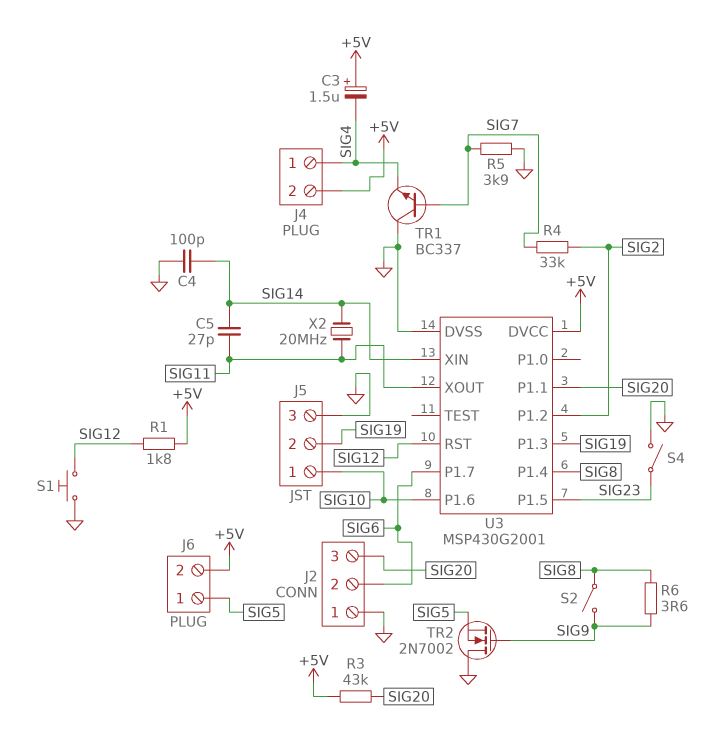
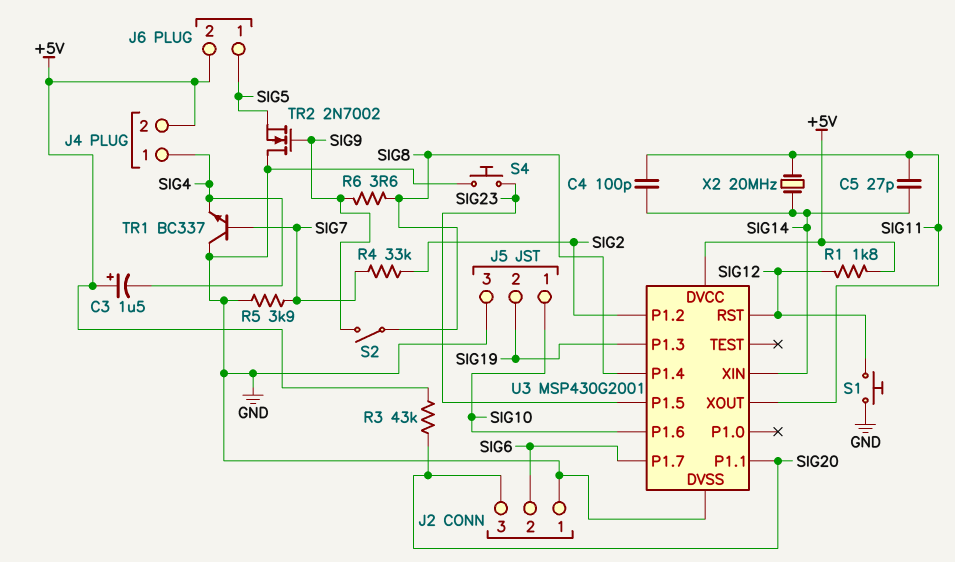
C4: 100pF (GND, SIG14) -> 100pF (SIG11, SIG14)
S4: switch (GND, SIG23) -> button (GND, SIG23)

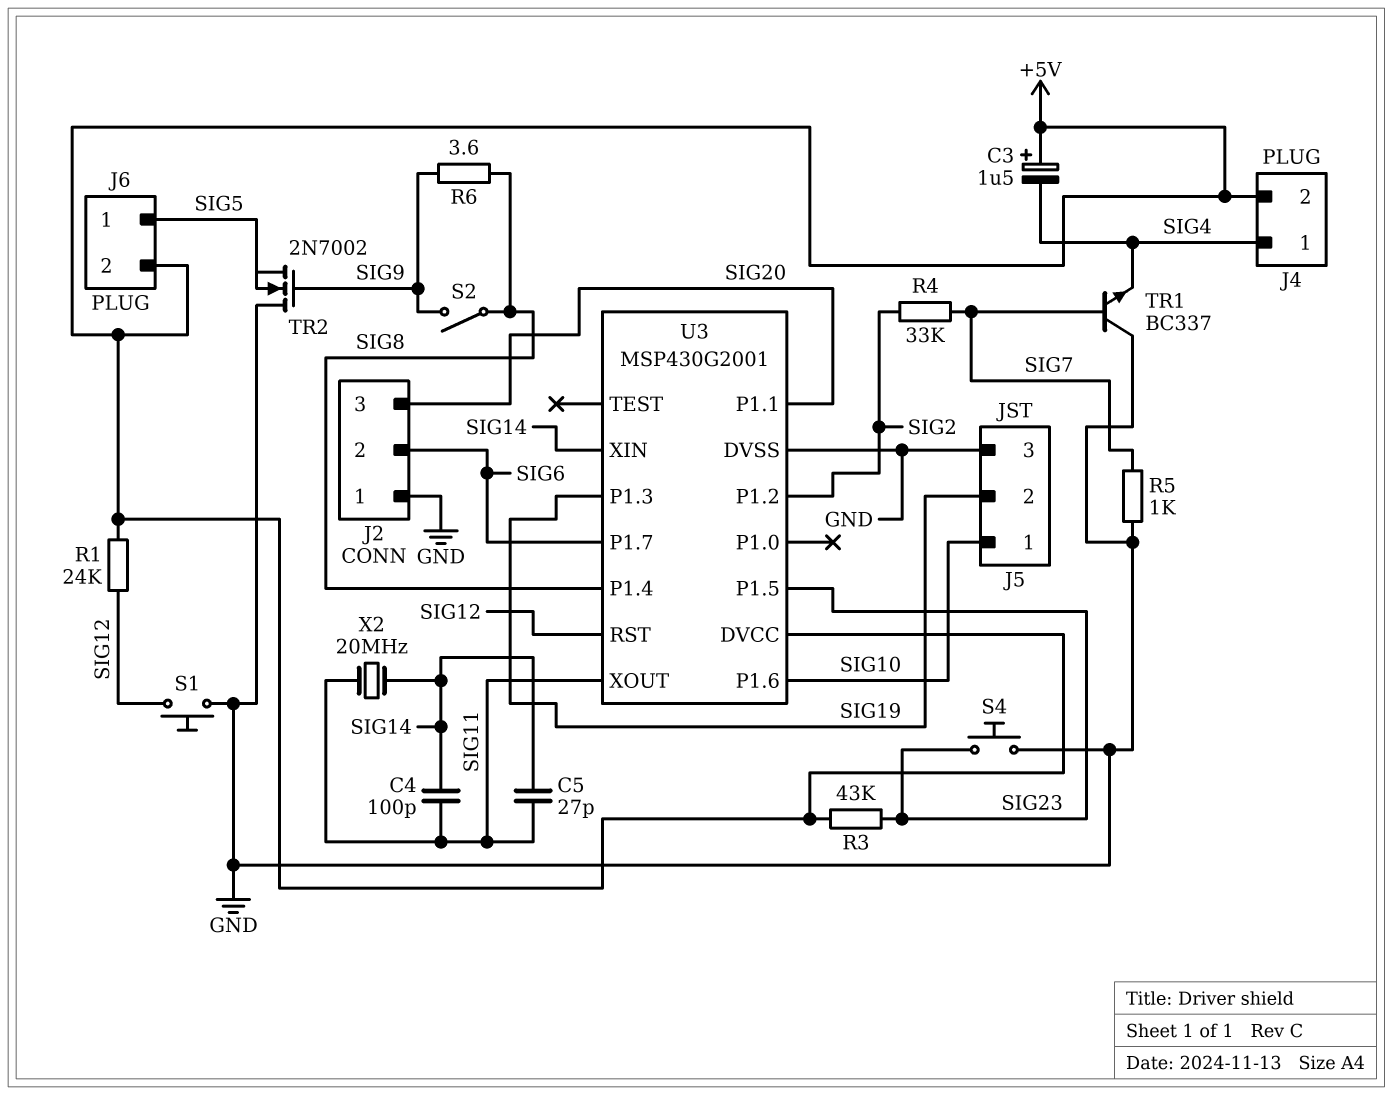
R1: 1.8k (+5V, SIG12) -> 24k (+5V, SIG12)
R3: 43k (+5V, SIG20) -> 43k (+5V, SIG23)
R5: 3.9k (GND, SIG7) -> 1k (GND, SIG7)

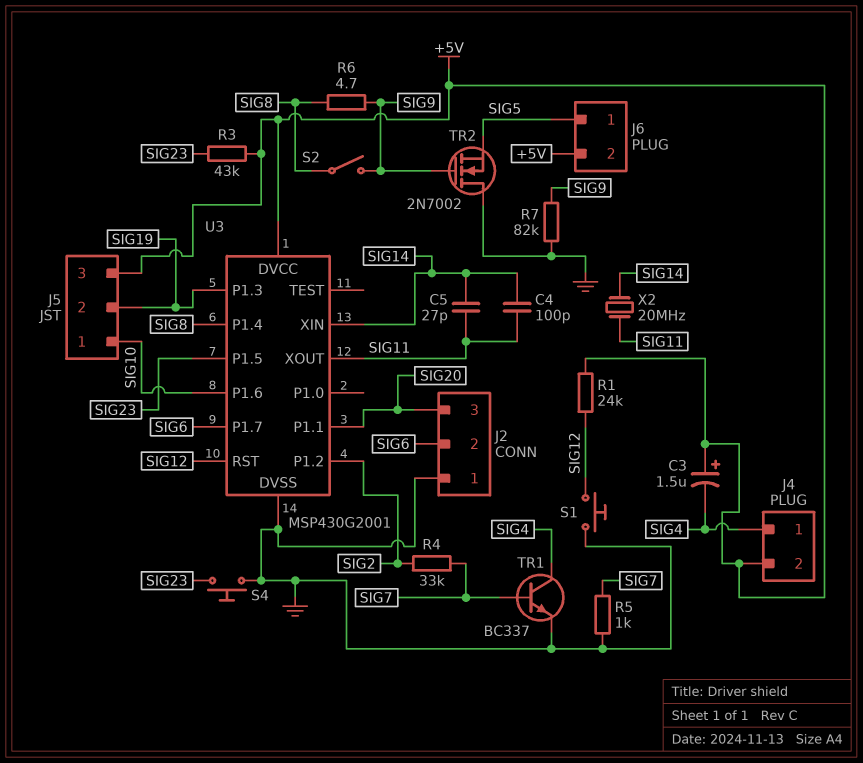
J5 pin 3: GND -> +5V
R6: 3.6 (SIG8, SIG9) -> 4.7 (SIG8, SIG9)
R7: none -> 82k (GND, SIG9)
TR1: NPN BC337 (B SIG7, C GND, E SIG4) -> NPN BC337 (B SIG7, C SIG4, E GND)

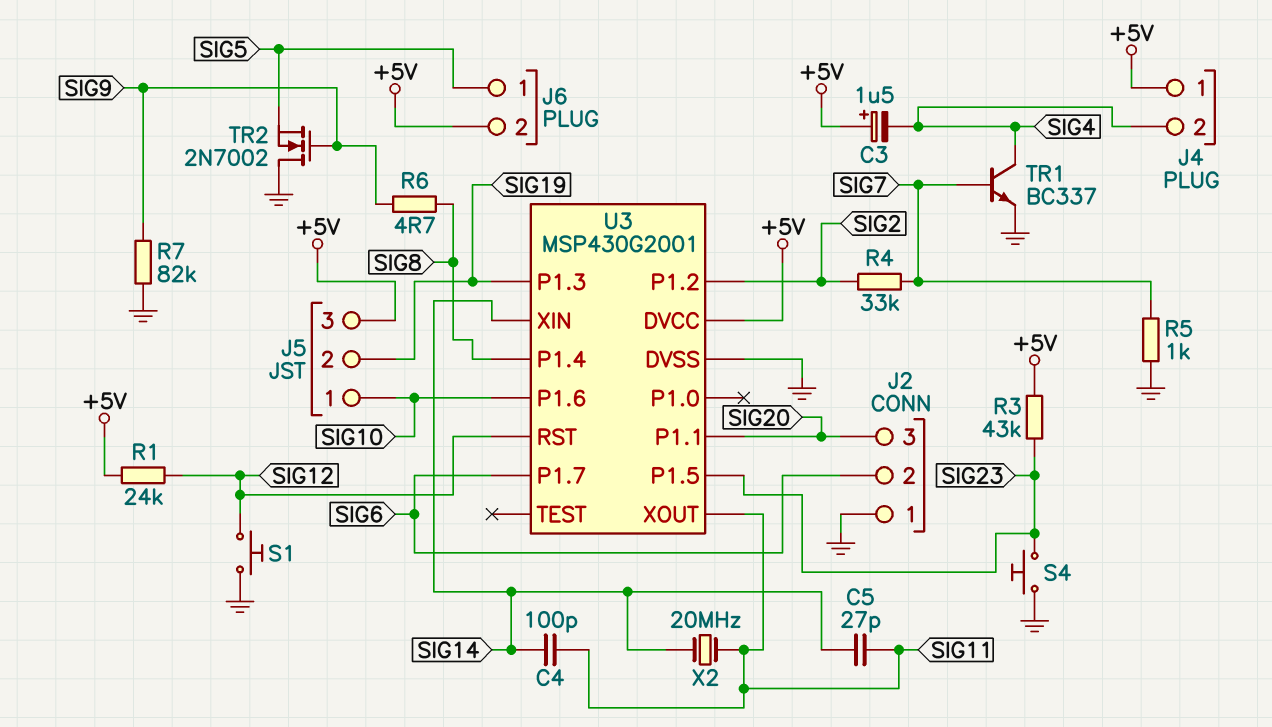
J4 pin 1: SIG4 -> +5V
J4 pin 2: +5V -> SIG4
S2: switch (SIG8, SIG9) -> none

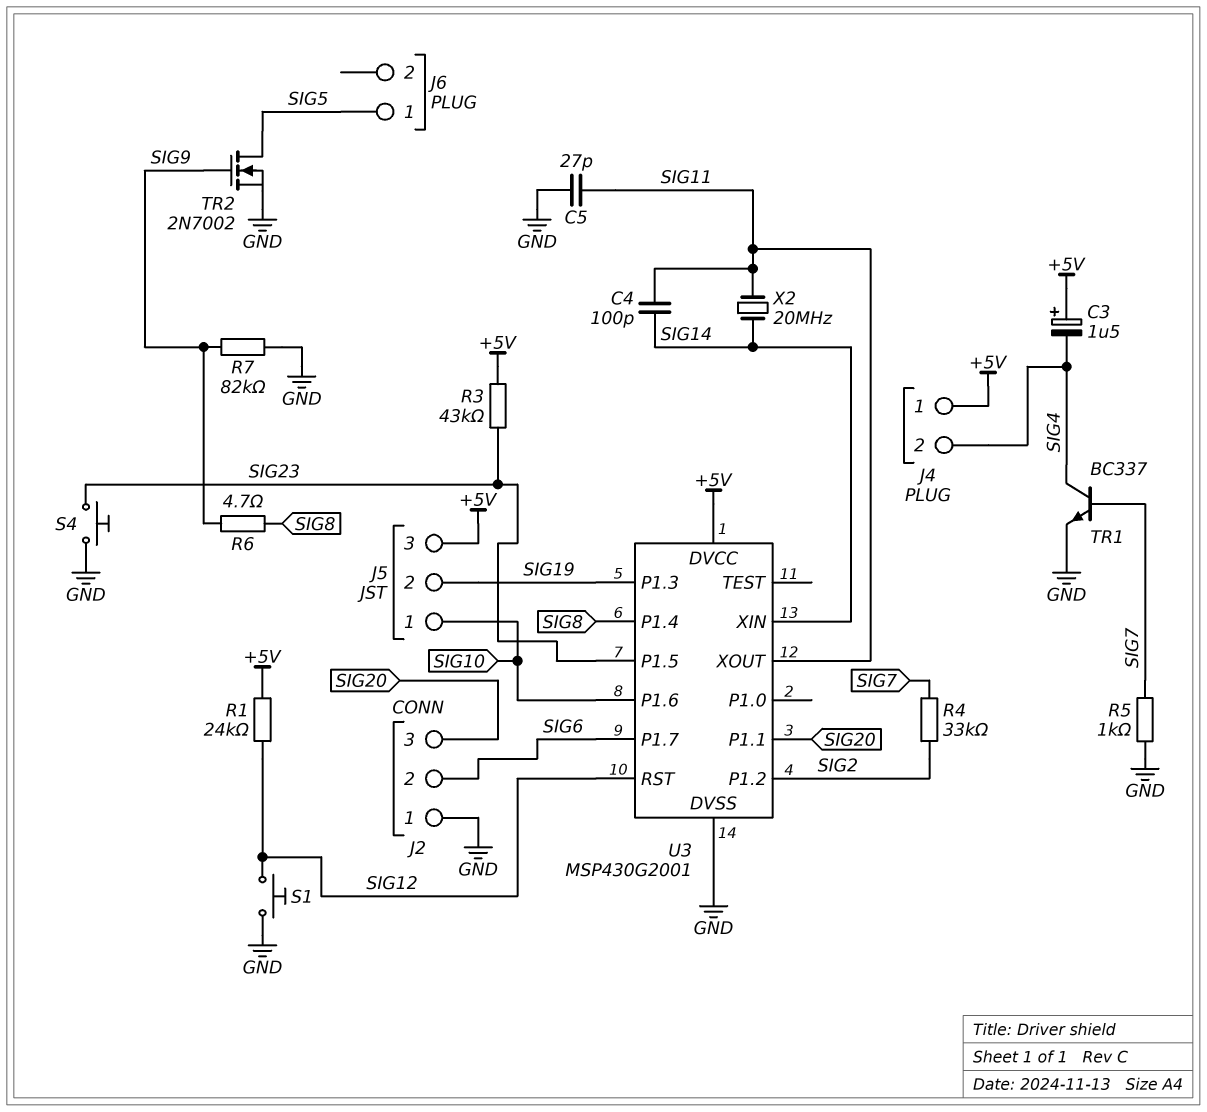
C5: 27pF (SIG11, SIG14) -> 27pF (GND, SIG11)
J6 pin 2: +5V -> none
TR2: NMOS 2N7002 (G SIG9, D GND, S SIG5) -> NMOS 2N7002 (G SIG9, D SIG5, S GND)

